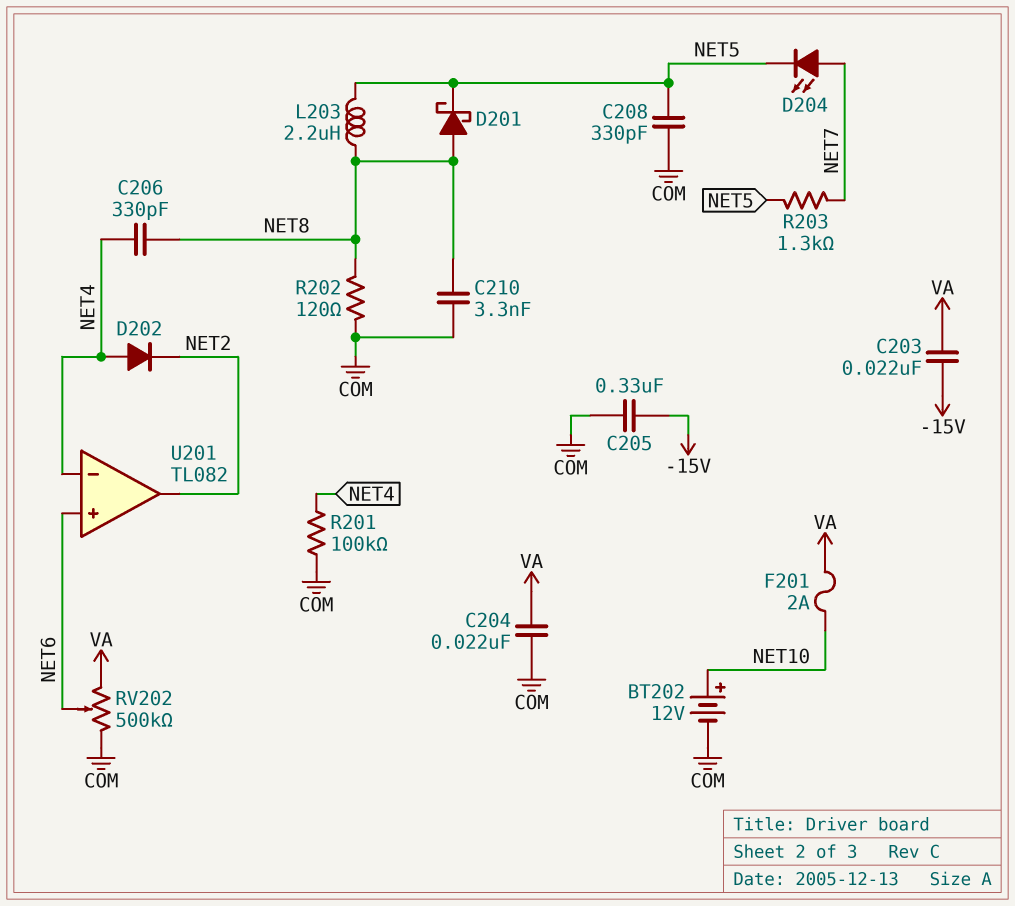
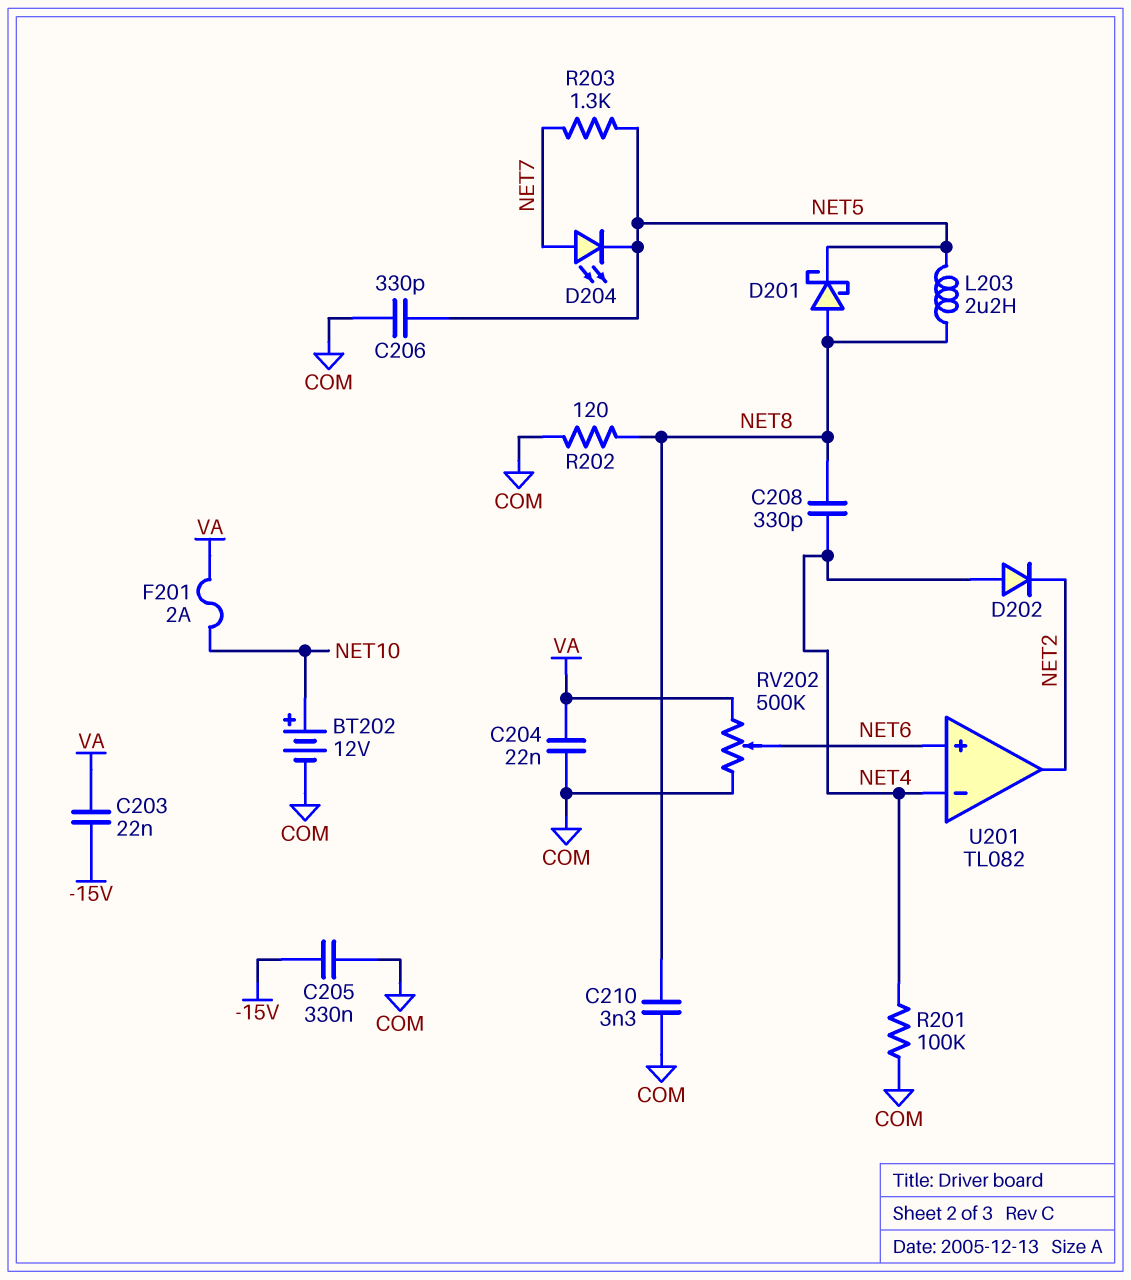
C206: 330pF (NET4, NET8) -> 330pF (COM, NET5)
C208: 330pF (COM, NET5) -> 330pF (NET4, NET8)

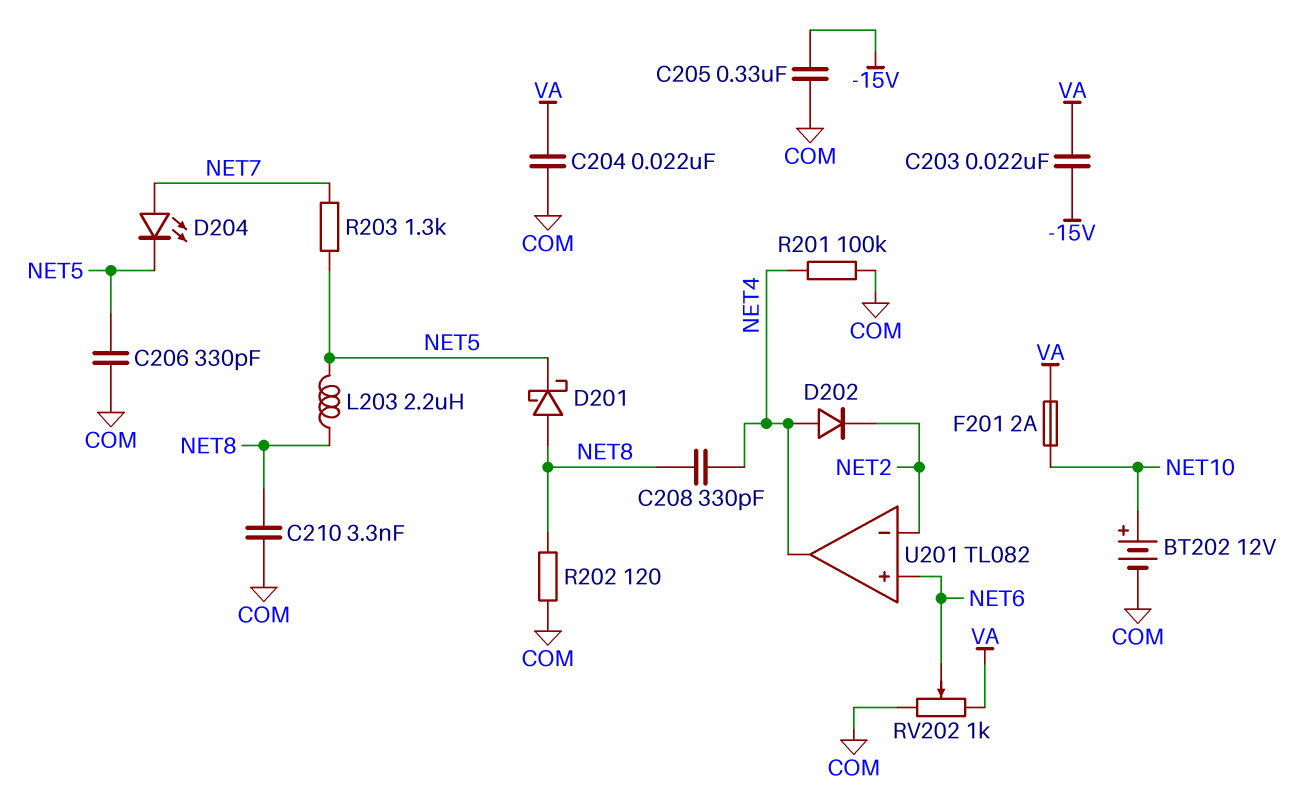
RV202: 500k (COM, VA, wiper NET6) -> 1k (COM, VA, wiper NET6)
U201 pin in-: NET4 -> NET2
U201 pin out: NET2 -> NET4

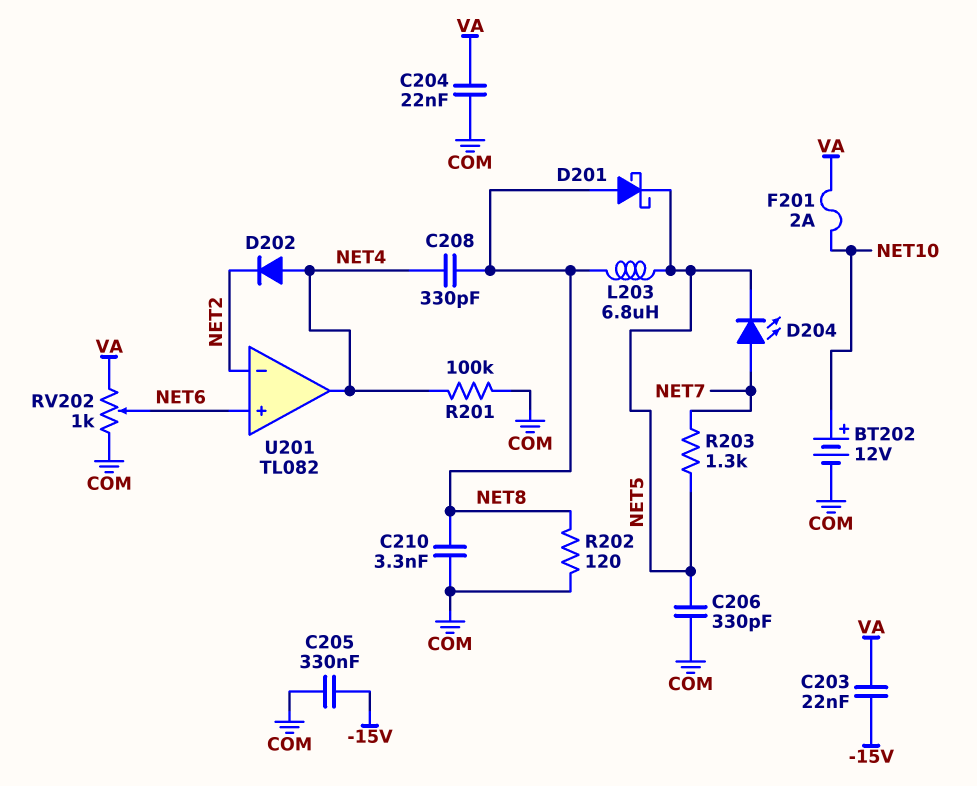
L203: 2.2uH (NET5, NET8) -> 6.8uH (NET5, NET8)

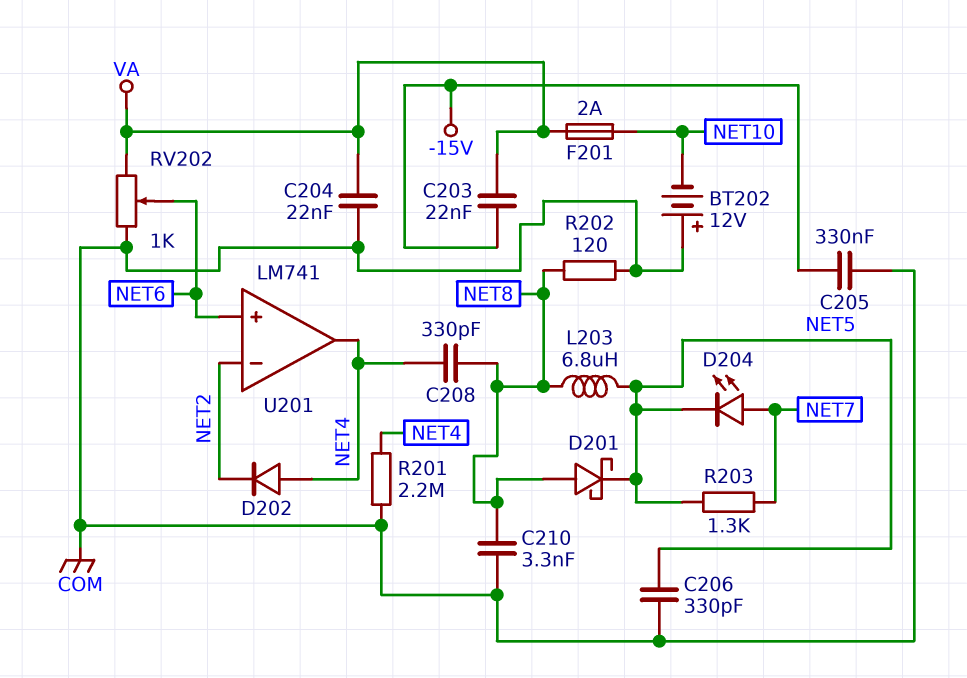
BT202: 12V (plus NET10, minus COM) -> 12V (plus COM, minus NET10)
R201: 100k (COM, NET4) -> 2.2M (COM, NET4)
U201: TL082 -> LM741

